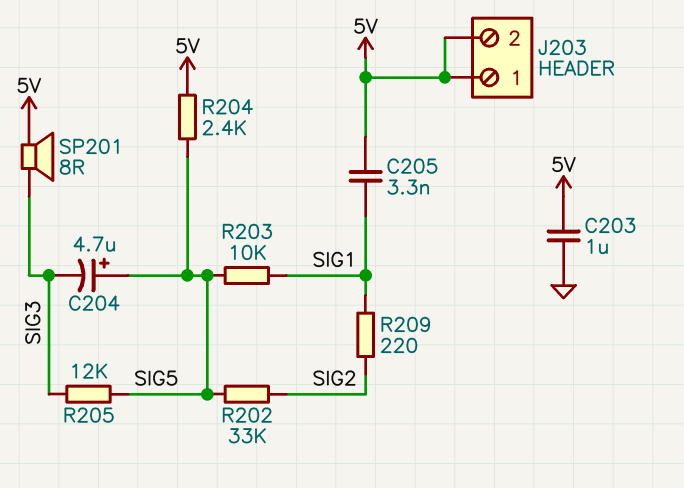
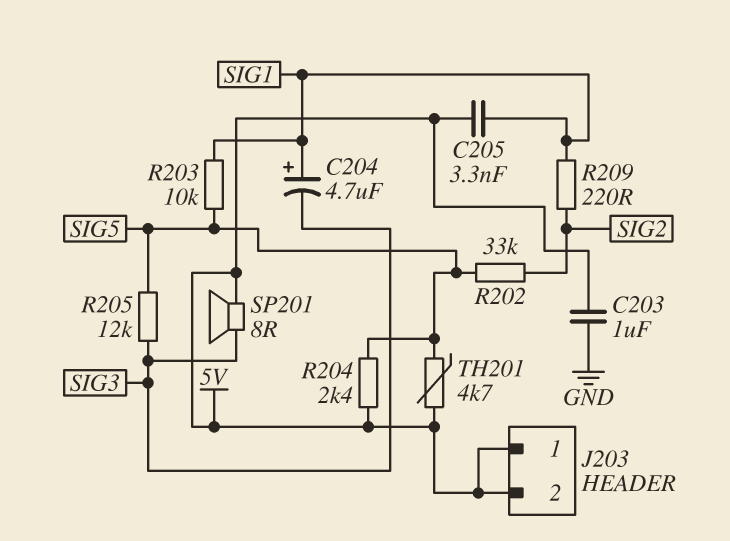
C204: 4.7uF (plus SIG5, minus SIG3) -> 4.7uF (plus SIG1, minus SIG3)
TH201: none -> 4.7k (5V, SIG5)

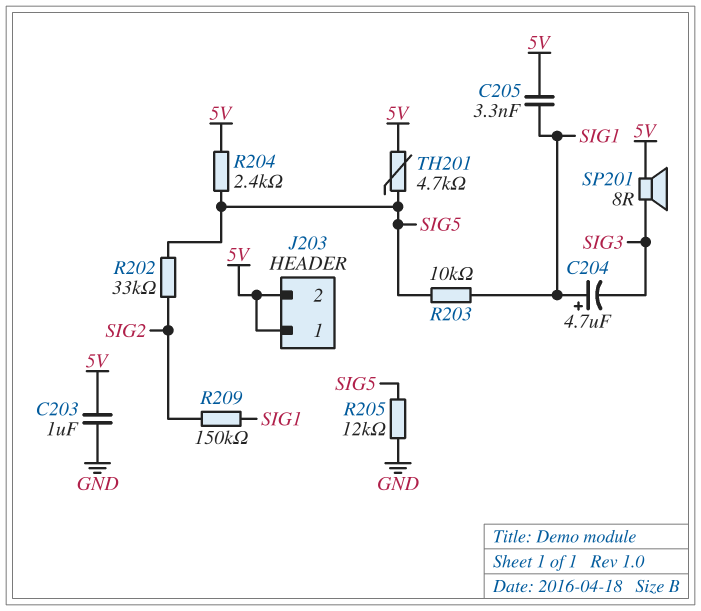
R205: 12k (SIG3, SIG5) -> 12k (GND, SIG5)
R209: 220 (SIG1, SIG2) -> 150k (SIG1, SIG2)

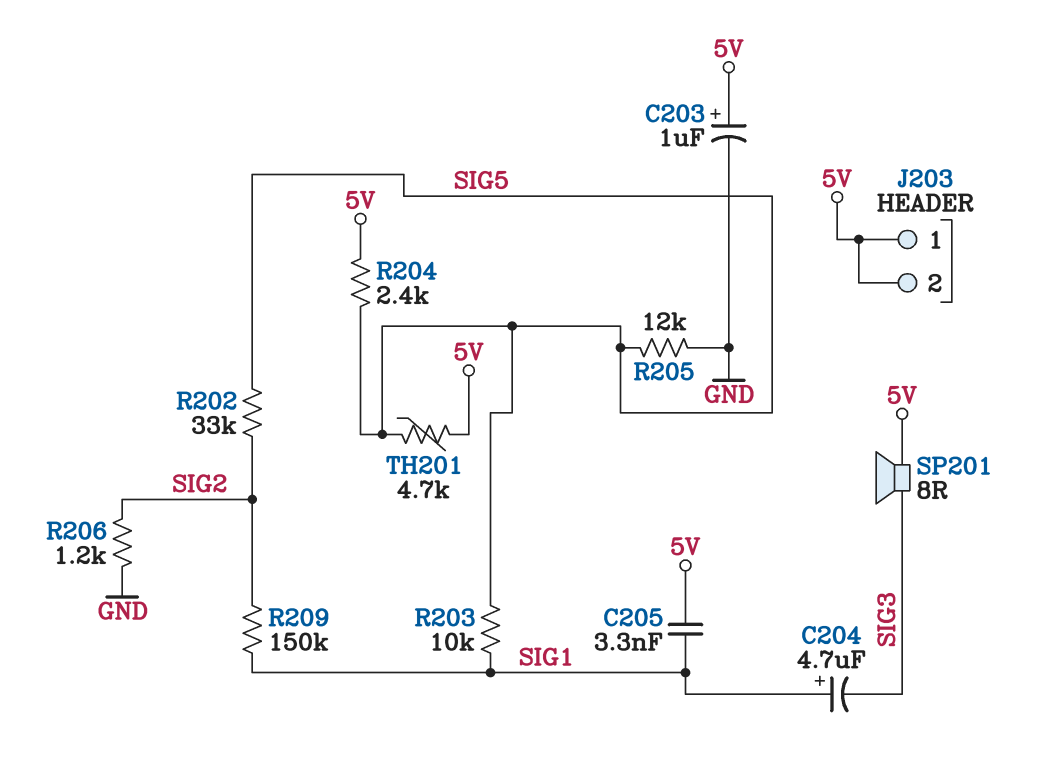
C203: 1uF (5V, GND) -> 1uF (plus 5V, minus GND)
R206: none -> 1.2k (GND, SIG2)

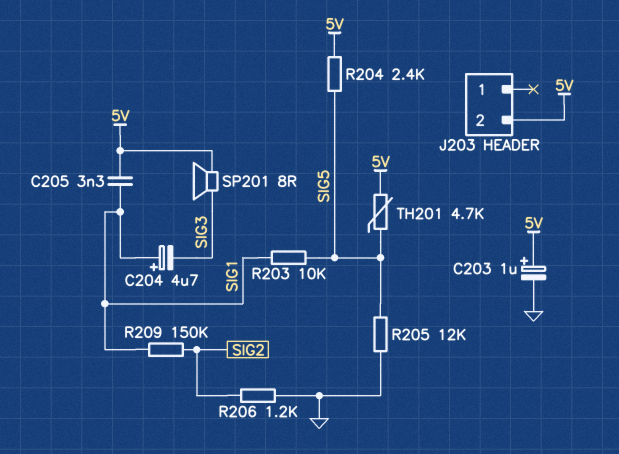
J203 pin 1: 5V -> none
R202: 33k (SIG2, SIG5) -> none

